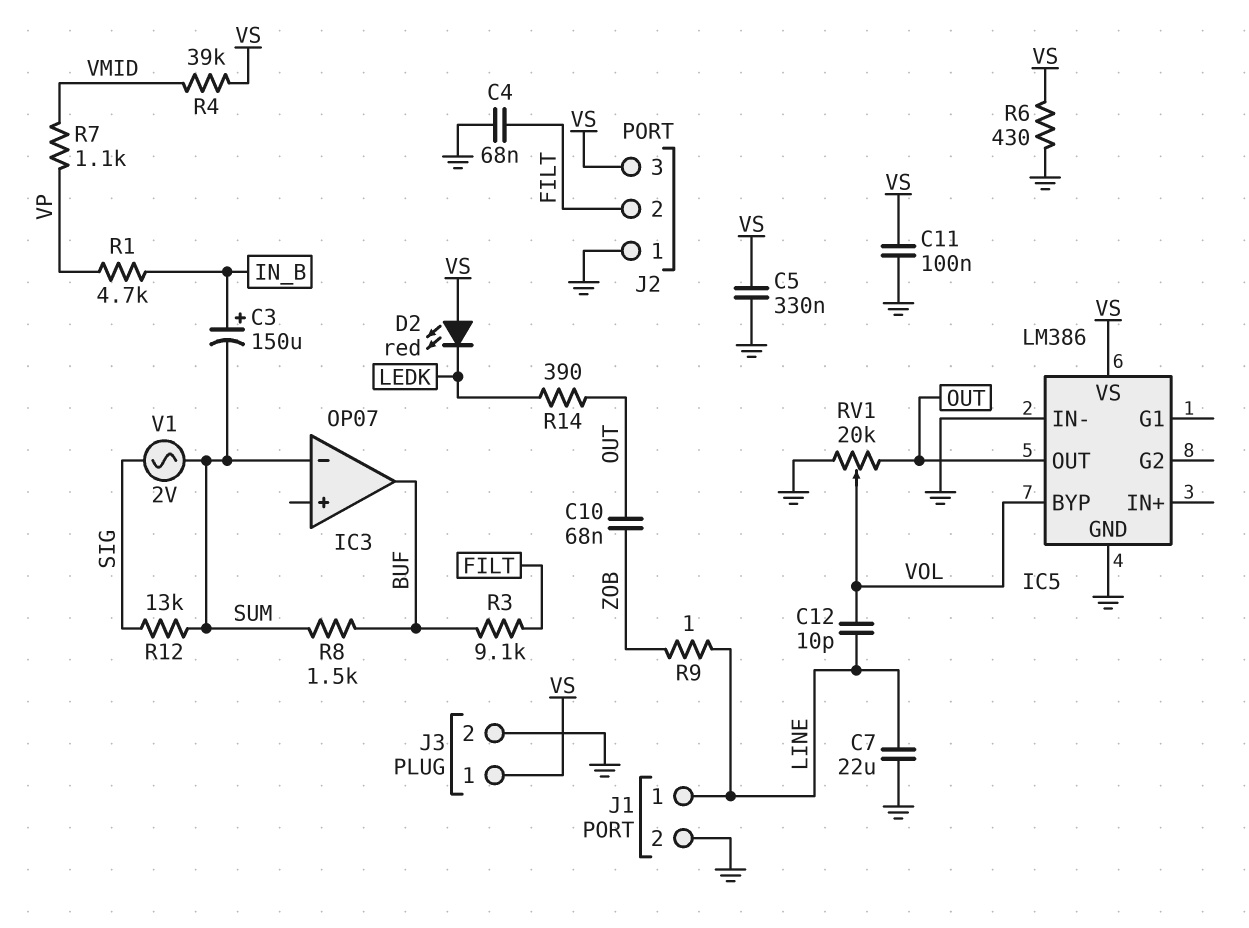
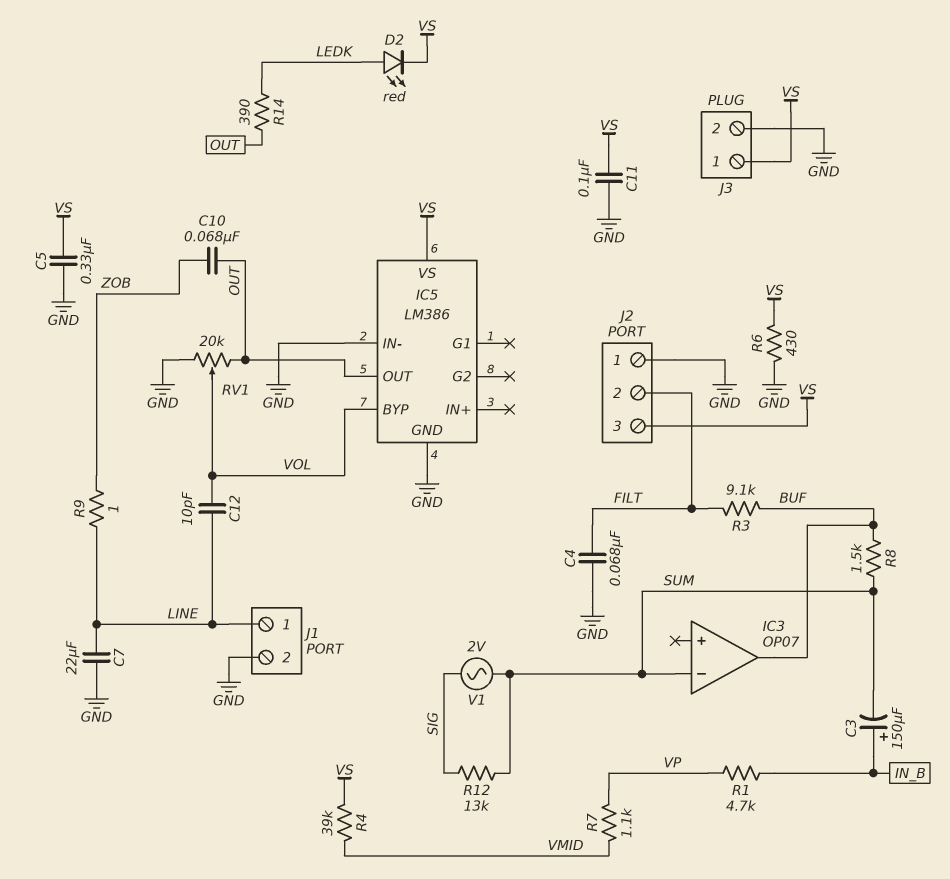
D2: LED red (A VS, K LEDK) -> LED red (A LEDK, K VS)

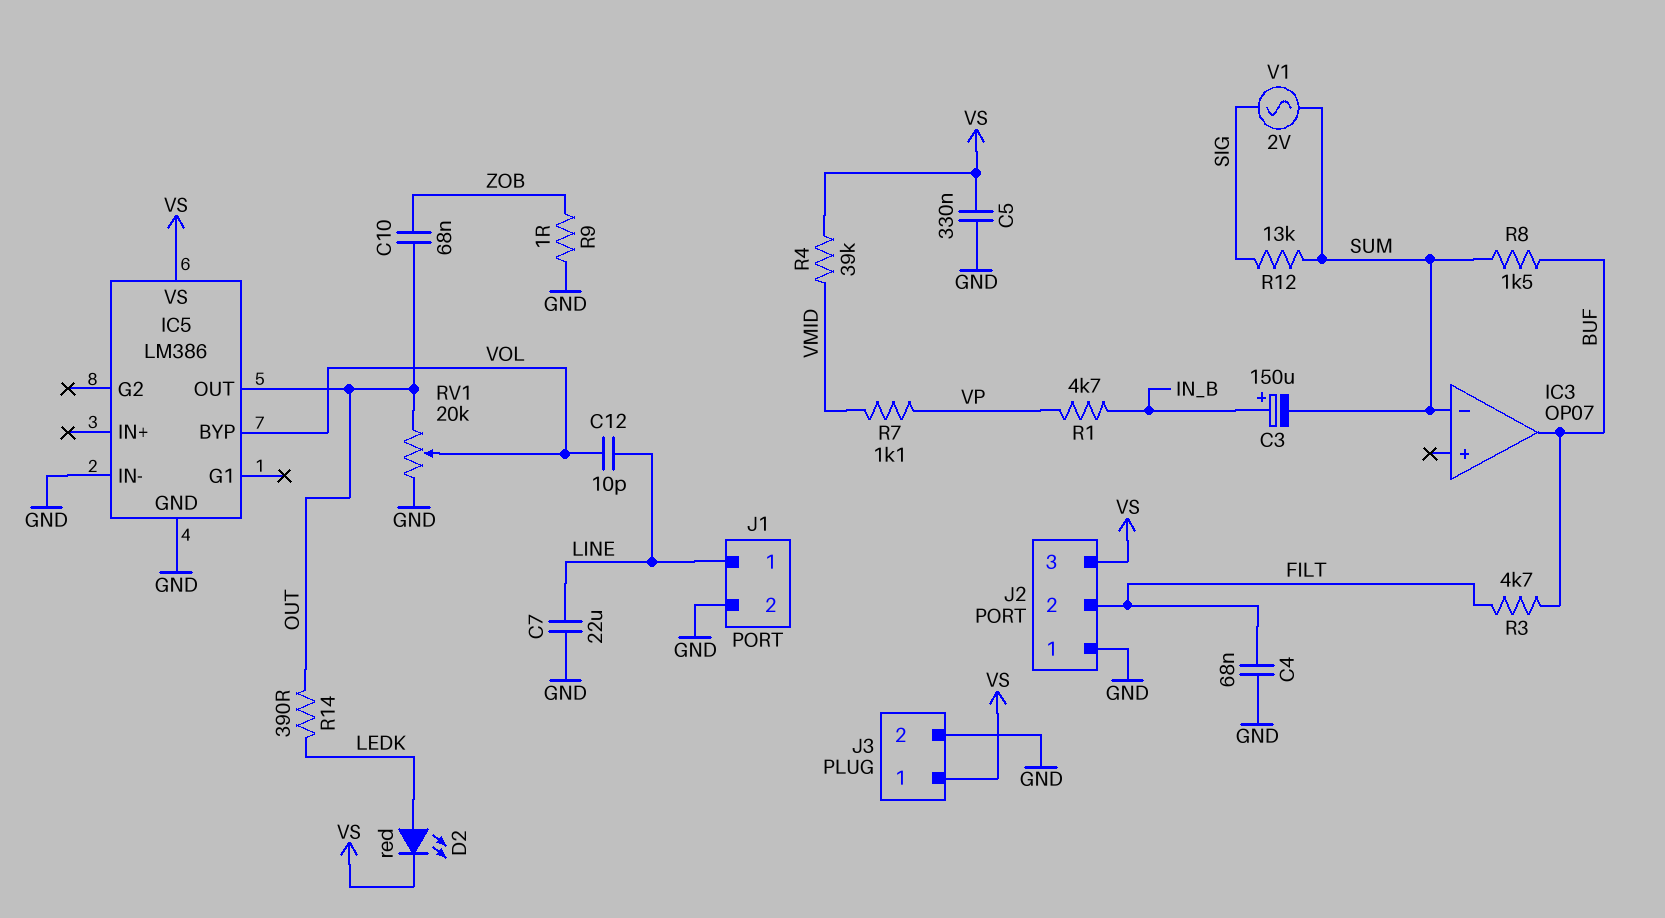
C11: 100nF (GND, VS) -> none
R3: 9.1k (BUF, FILT) -> 4.7k (BUF, FILT)
R6: 430 (GND, VS) -> none
R9: 1 (LINE, ZOB) -> 1 (GND, ZOB)

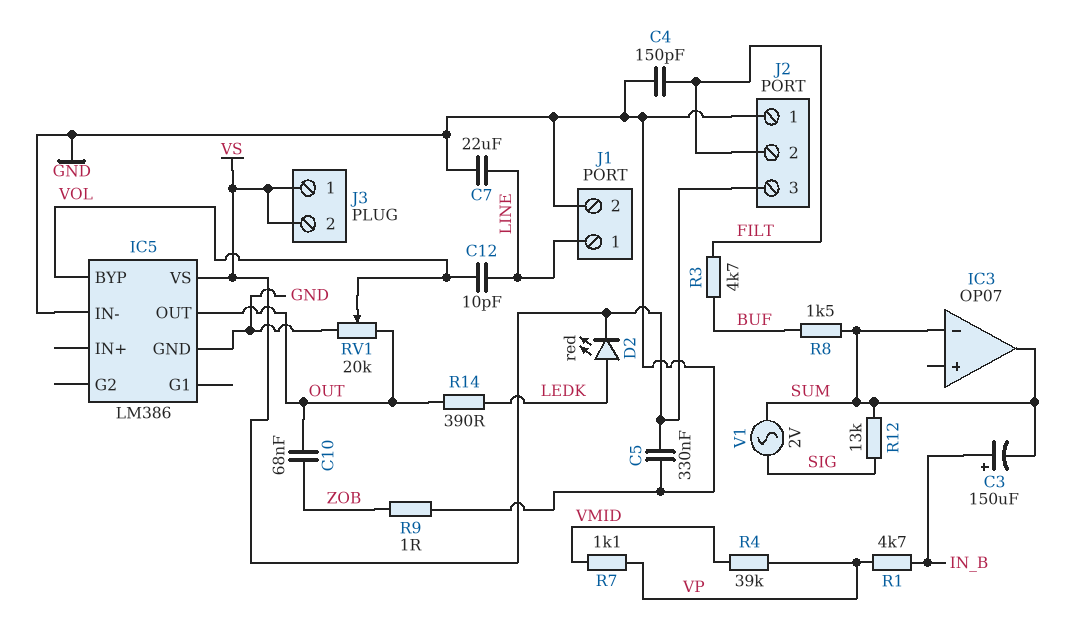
C4: 68nF (FILT, GND) -> 150pF (FILT, GND)
IC3 pin out: BUF -> SUM
J3 pin 2: GND -> VS
R4: 39k (VMID, VS) -> 39k (VMID, VP)

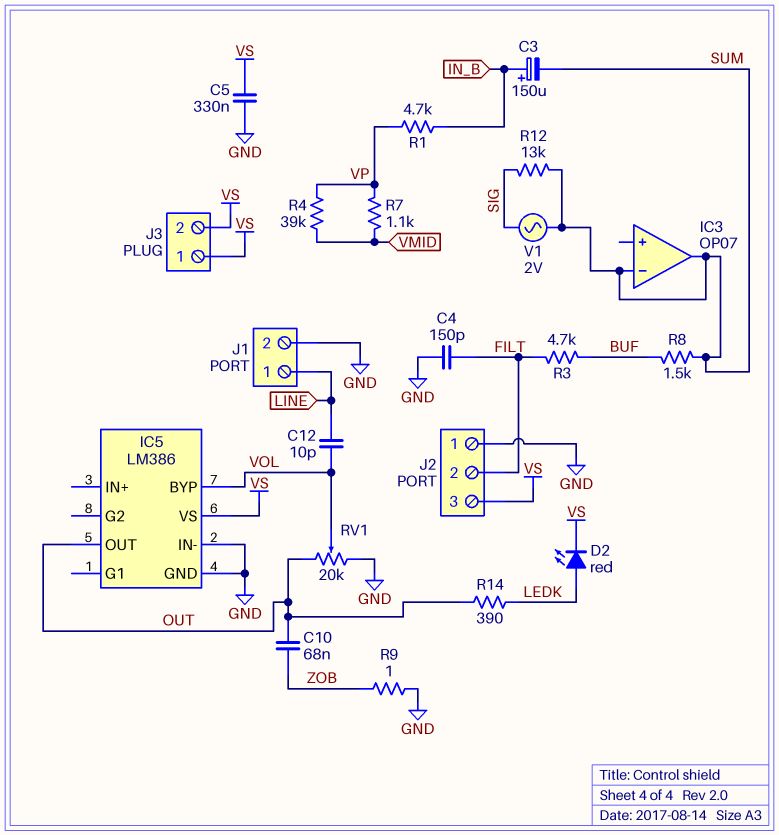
C7: 22uF (GND, LINE) -> none

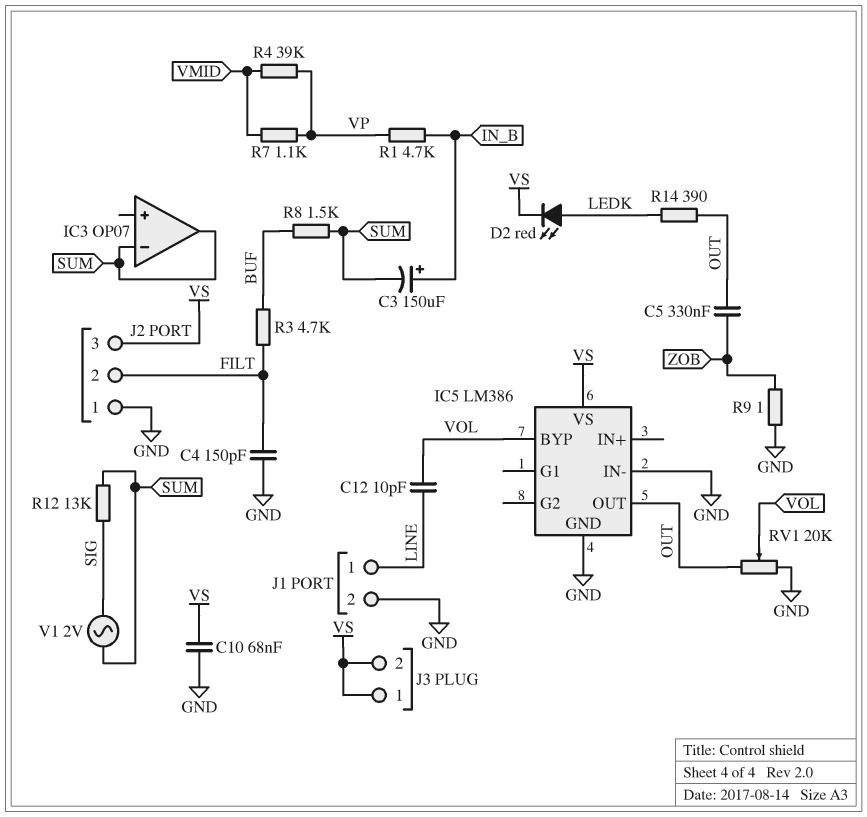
C5: 330nF (GND, VS) -> 330nF (OUT, ZOB)
C10: 68nF (OUT, ZOB) -> 68nF (GND, VS)

